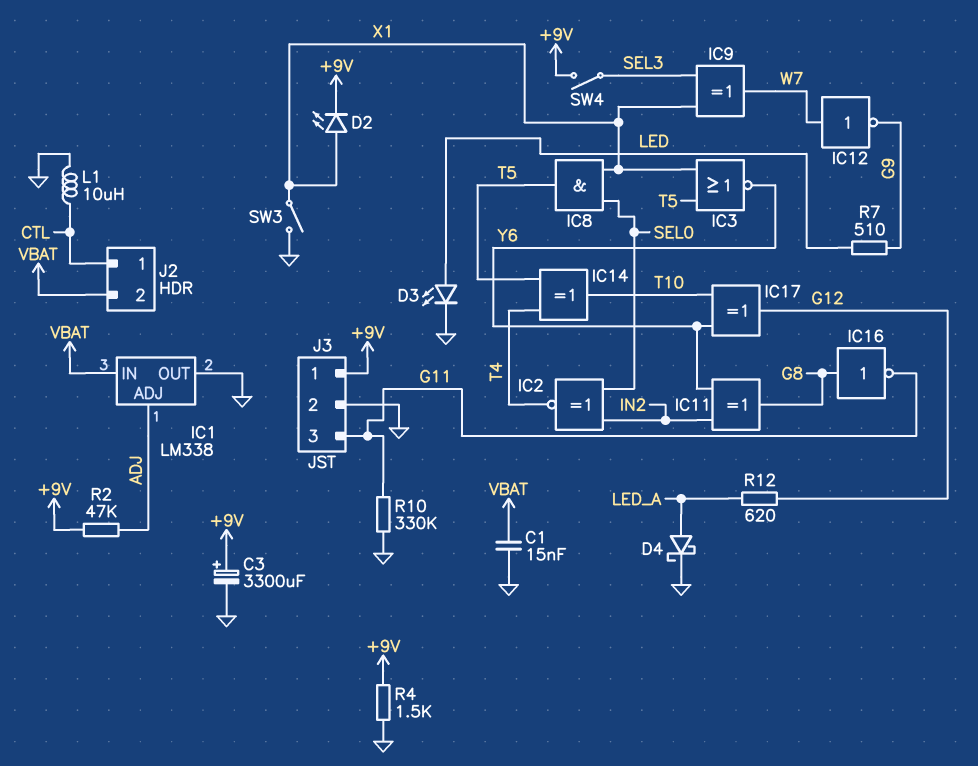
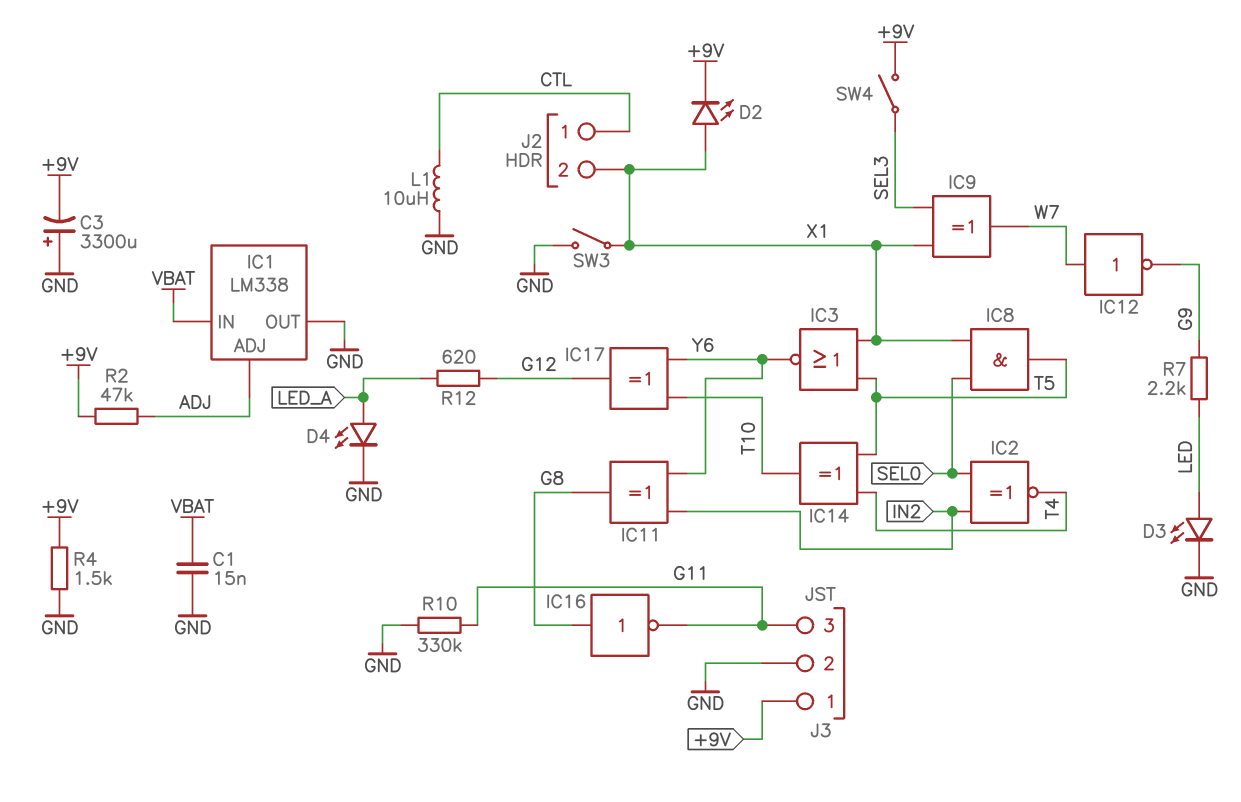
C3: 3300uF (plus +9V, minus GND) -> 3300uF (plus GND, minus +9V)
D4: schottky (A LED_A, K GND) -> LED (A LED_A, K GND)
J2 pin 2: VBAT -> X1
R7: 510 (G9, LED) -> 2.2k (G9, LED)

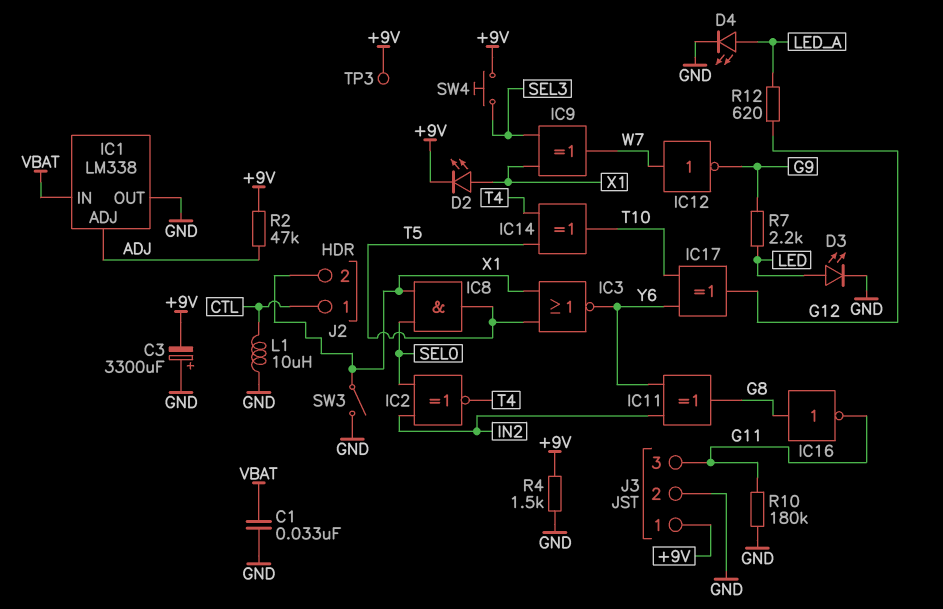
C1: 15nF (GND, VBAT) -> 33nF (GND, VBAT)
R10: 330k (G11, GND) -> 180k (G11, GND)
SW4: switch (+9V, SEL3) -> button (+9V, SEL3)
TP3: none -> test point (+9V)

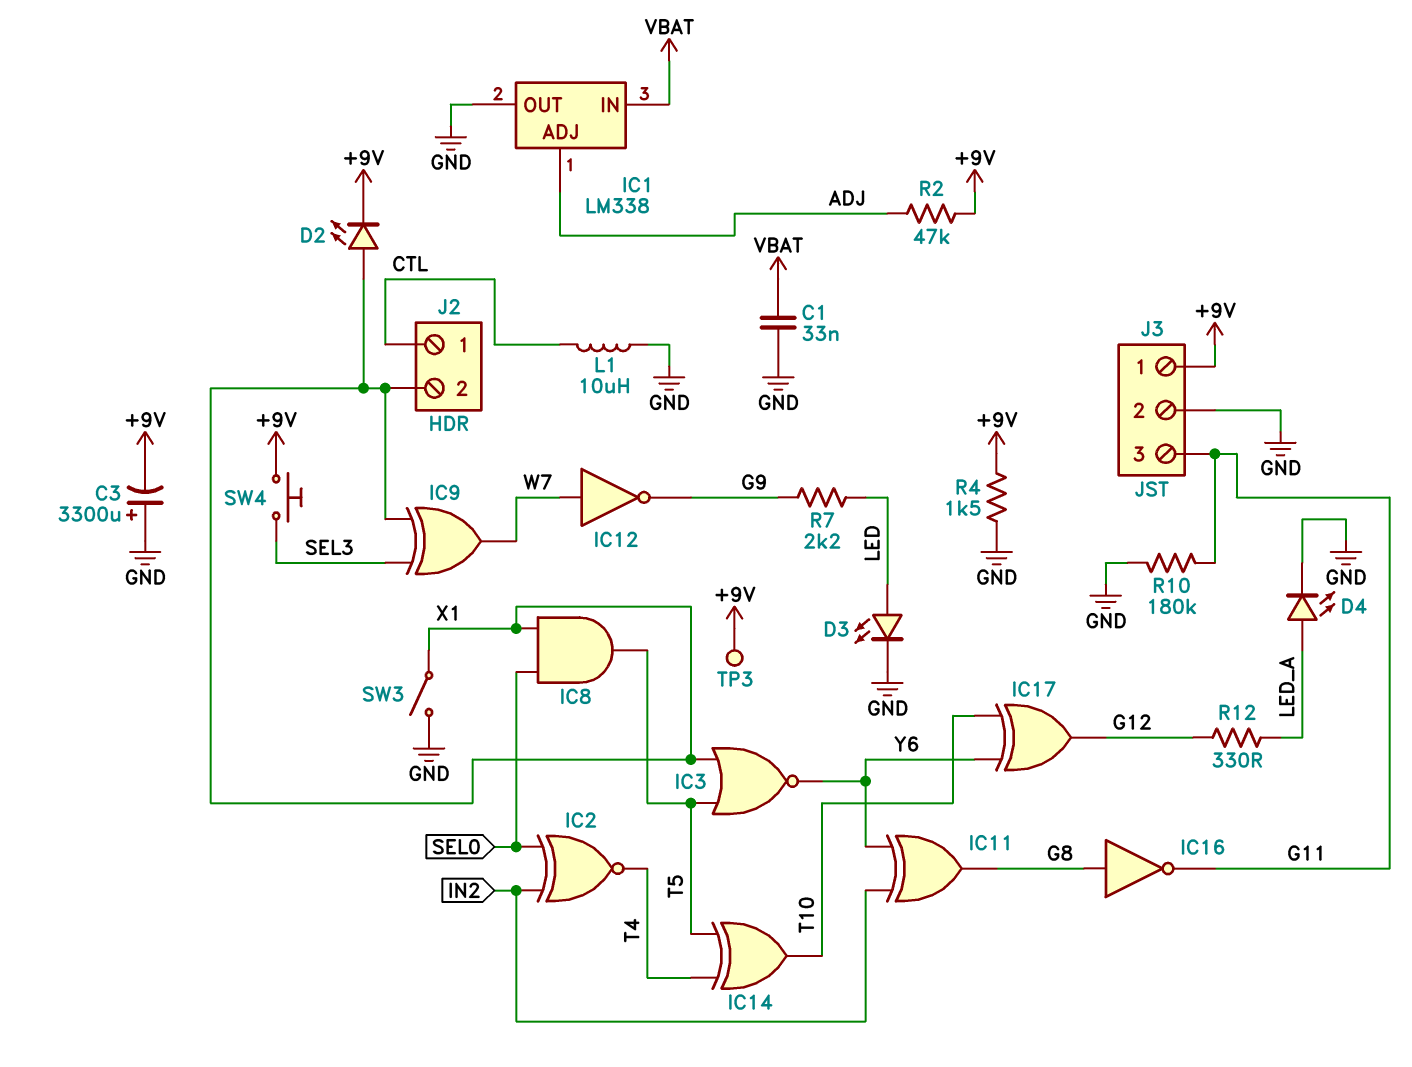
R12: 620 (G12, LED_A) -> 330 (G12, LED_A)

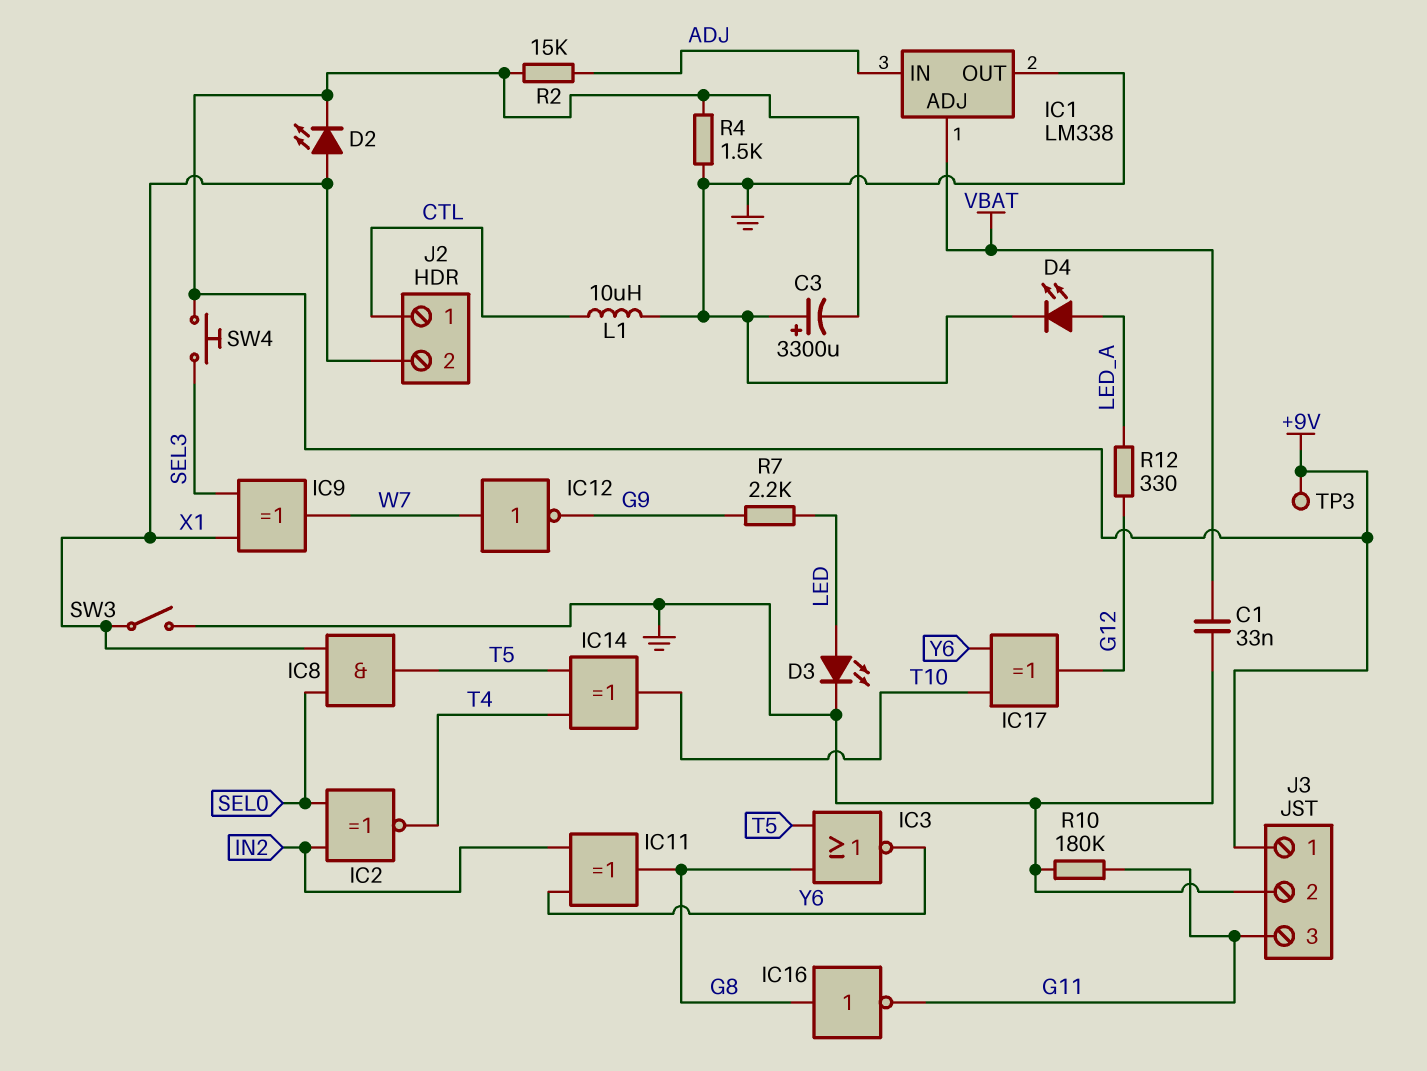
IC1 pin ADJ: ADJ -> VBAT
IC1 pin IN: VBAT -> ADJ
IC3: NOR (in T5, in X1, out Y6) -> NOR (in G8, in T5, out Y6)
R2: 47k (+9V, ADJ) -> 15k (+9V, ADJ)

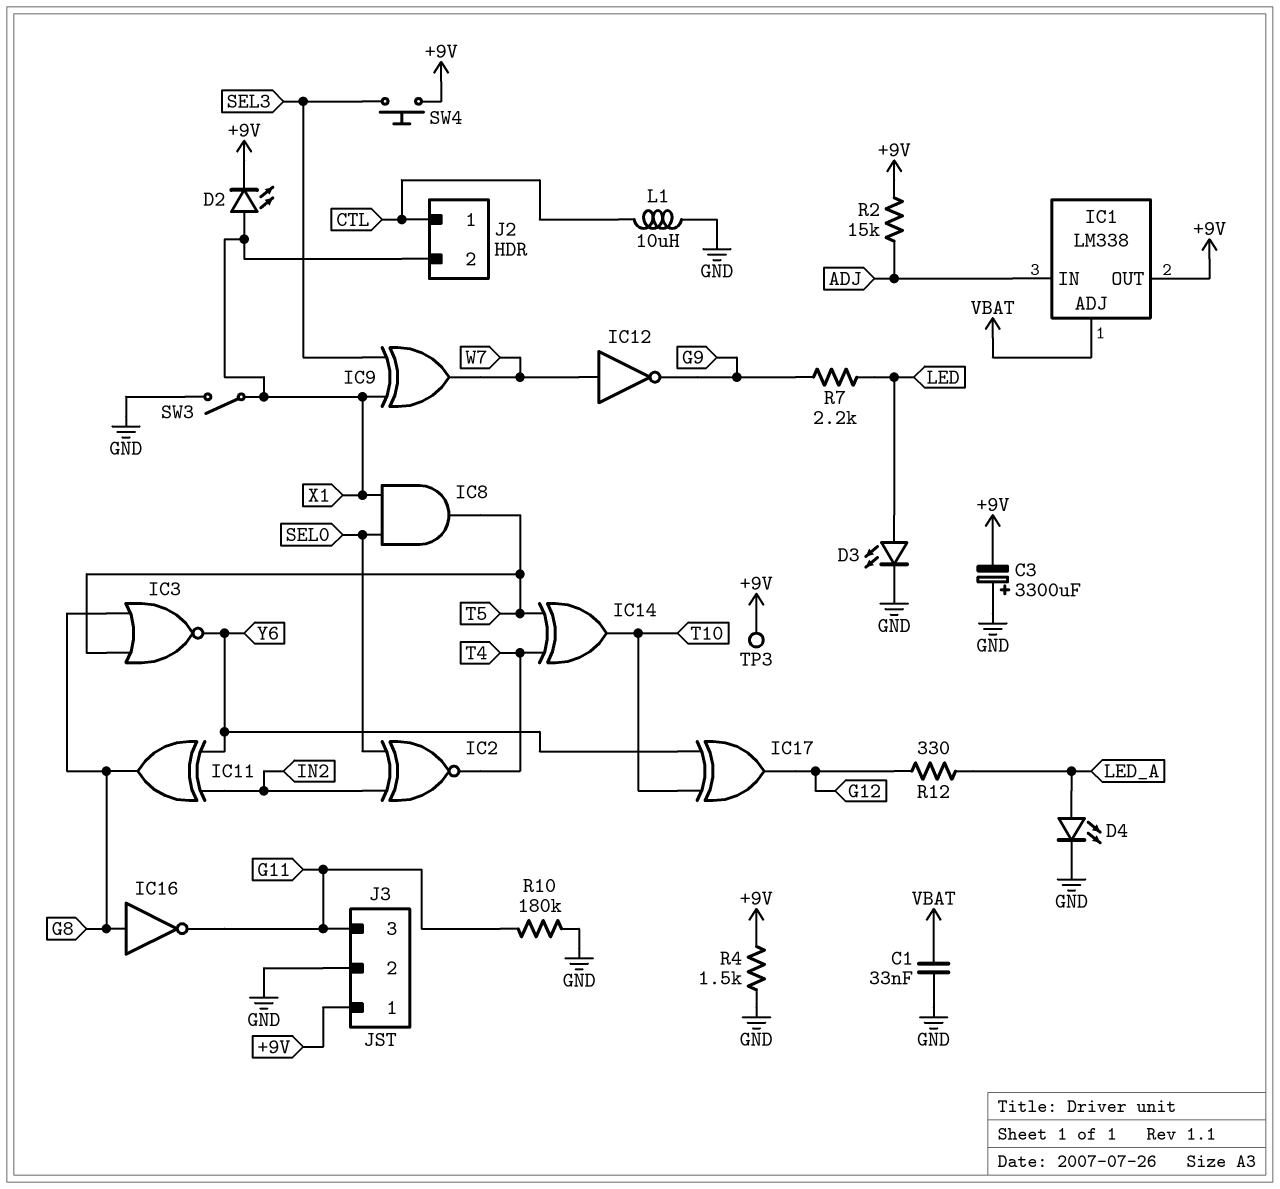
IC1 pin OUT: GND -> +9V

